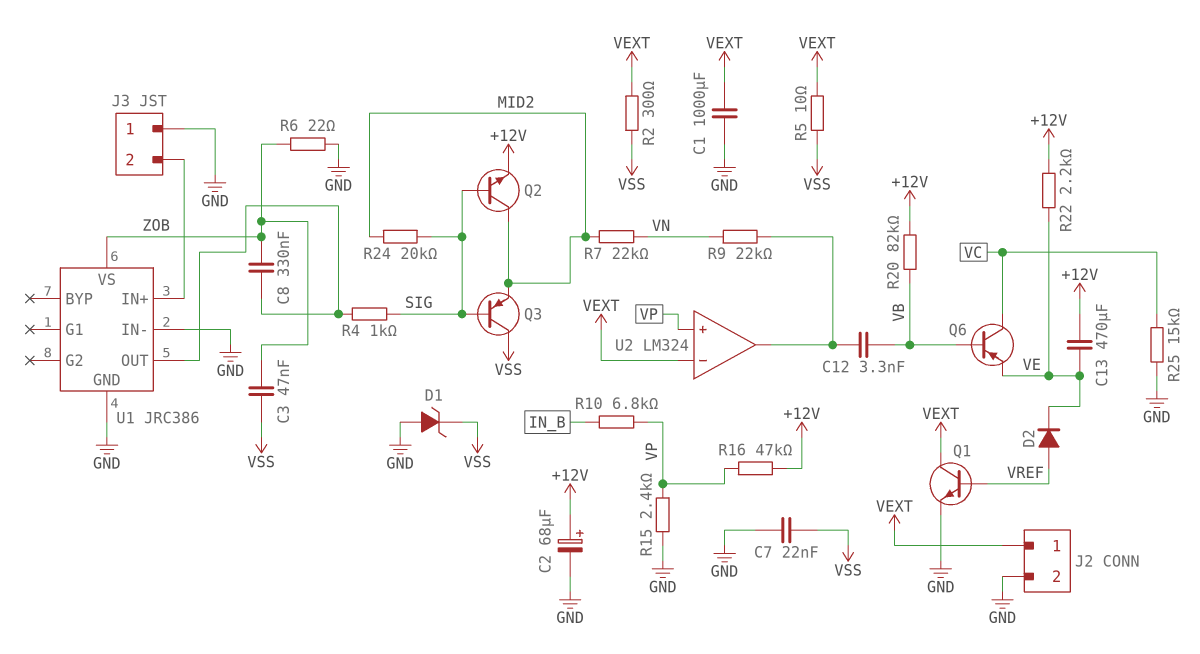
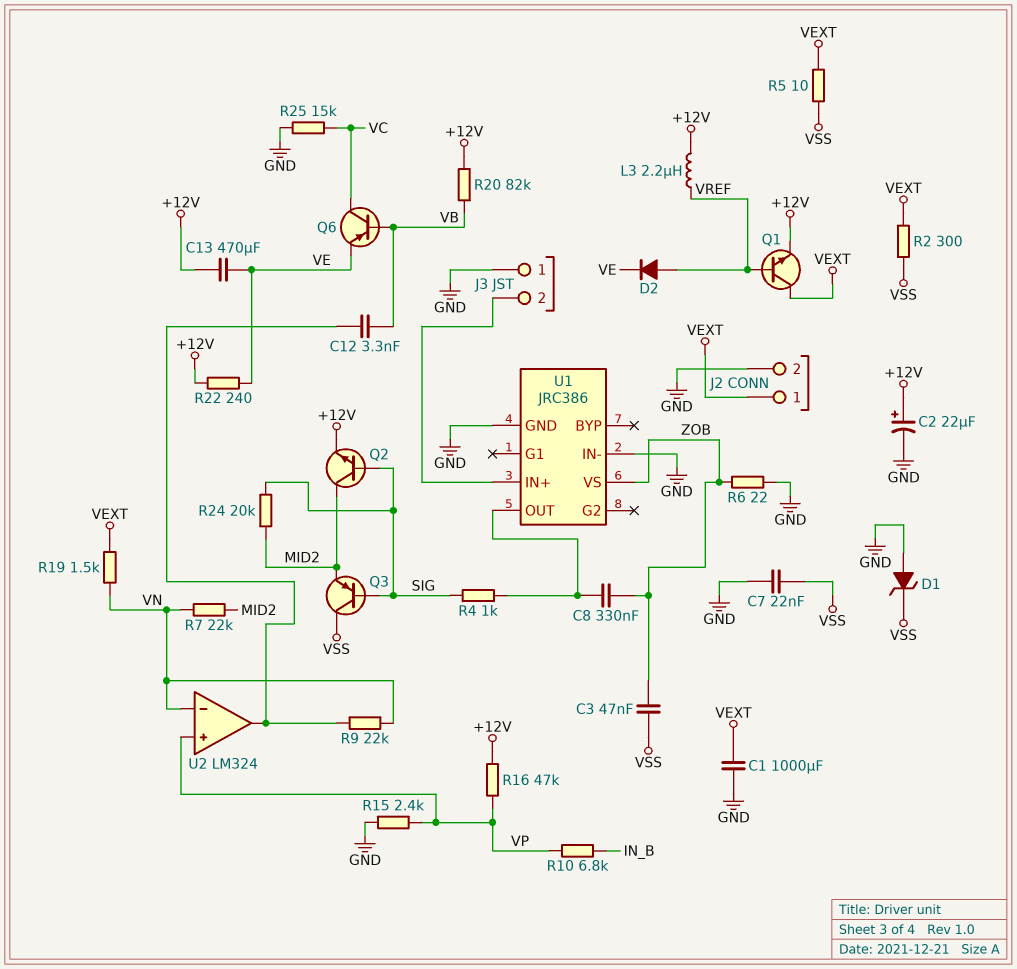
C2: 68uF (plus +12V, minus GND) -> 22uF (plus +12V, minus GND)
L3: none -> 2.2uH (+12V, VREF)
Q1: NPN (B VREF, C VEXT, E GND) -> NPN (B VREF, C VEXT, E +12V)
R19: none -> 1.5k (VEXT, VN)
R22: 2.2k (+12V, VE) -> 240 (+12V, VE)
U2 pin in-: VEXT -> VN

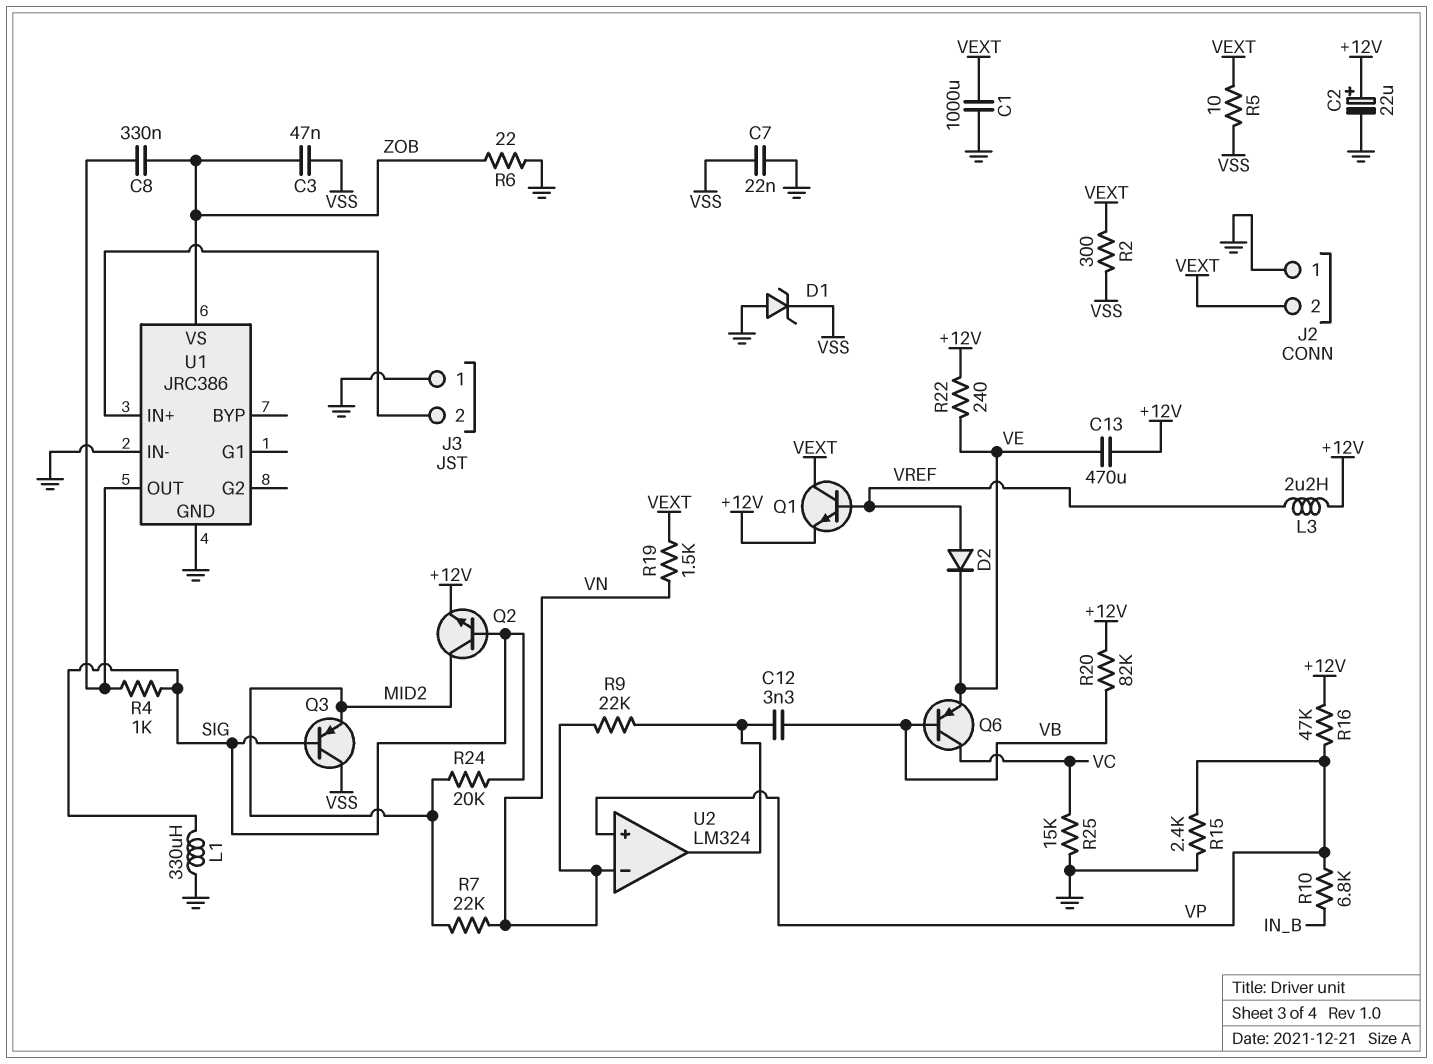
J2 pin 1: VEXT -> GND
J2 pin 2: GND -> VEXT
L1: none -> 330uH (GND, SIG)

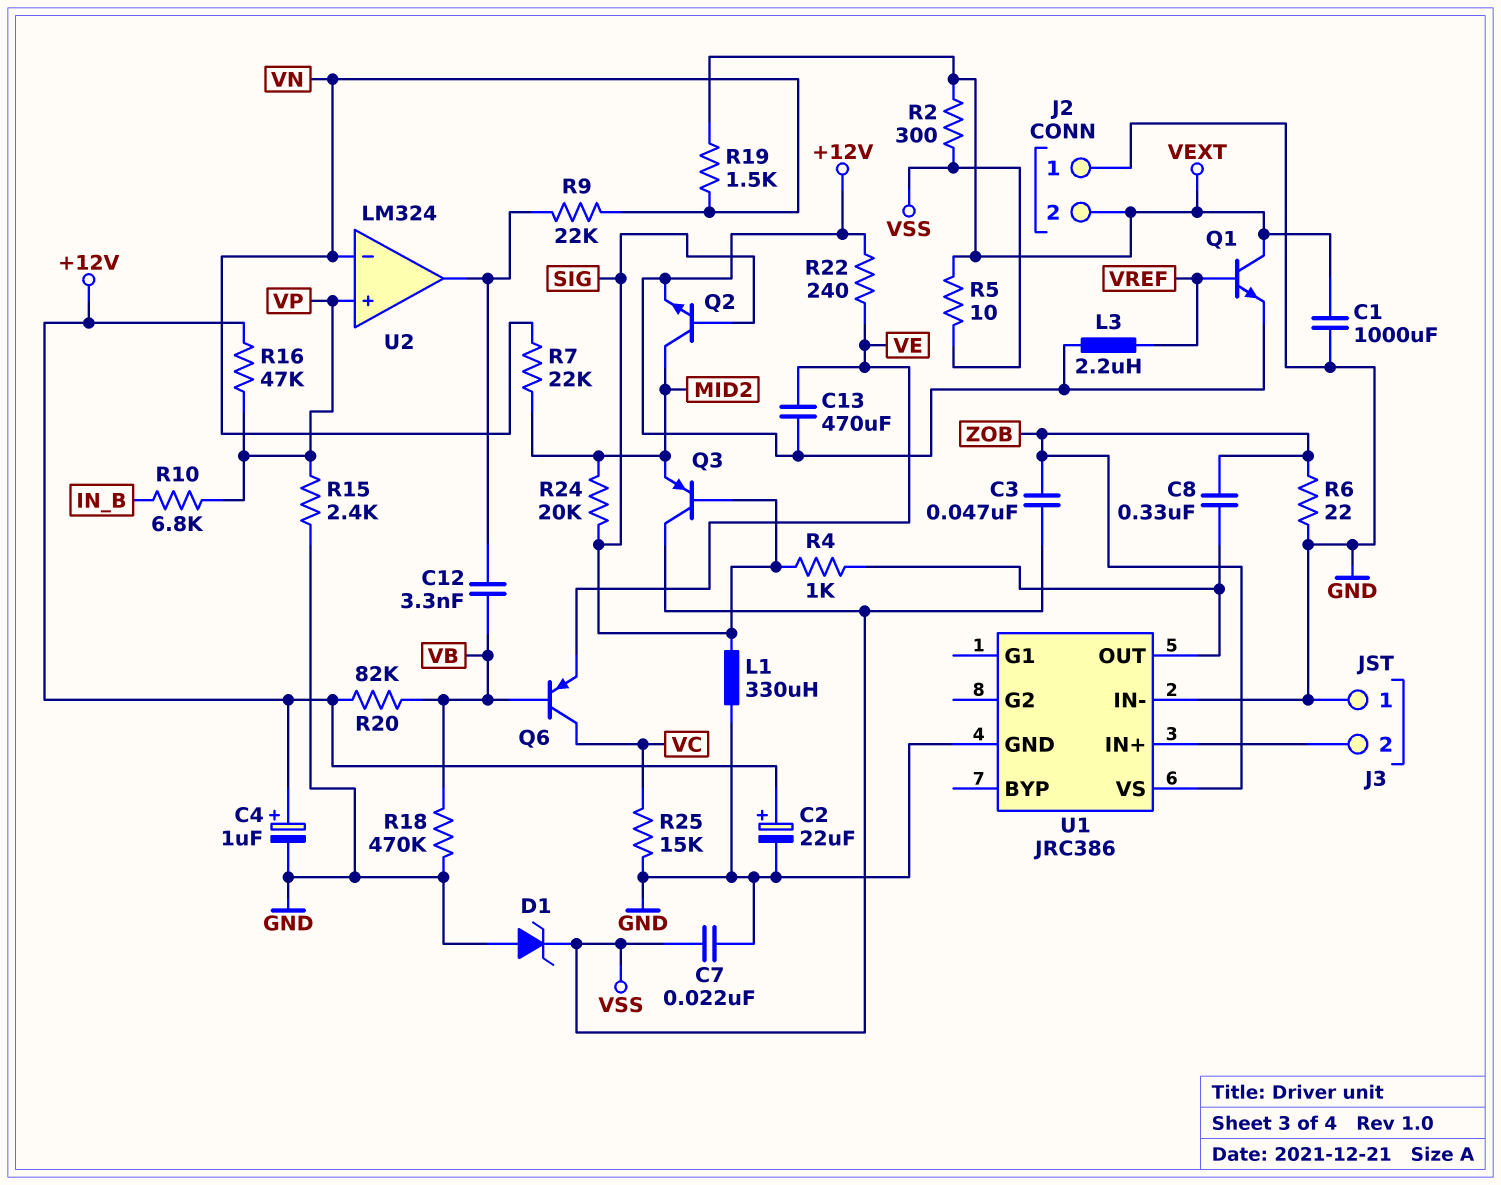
C4: none -> 1uF (plus +12V, minus GND)
D2: diode (A VREF, K VE) -> none
R18: none -> 470k (GND, VB)

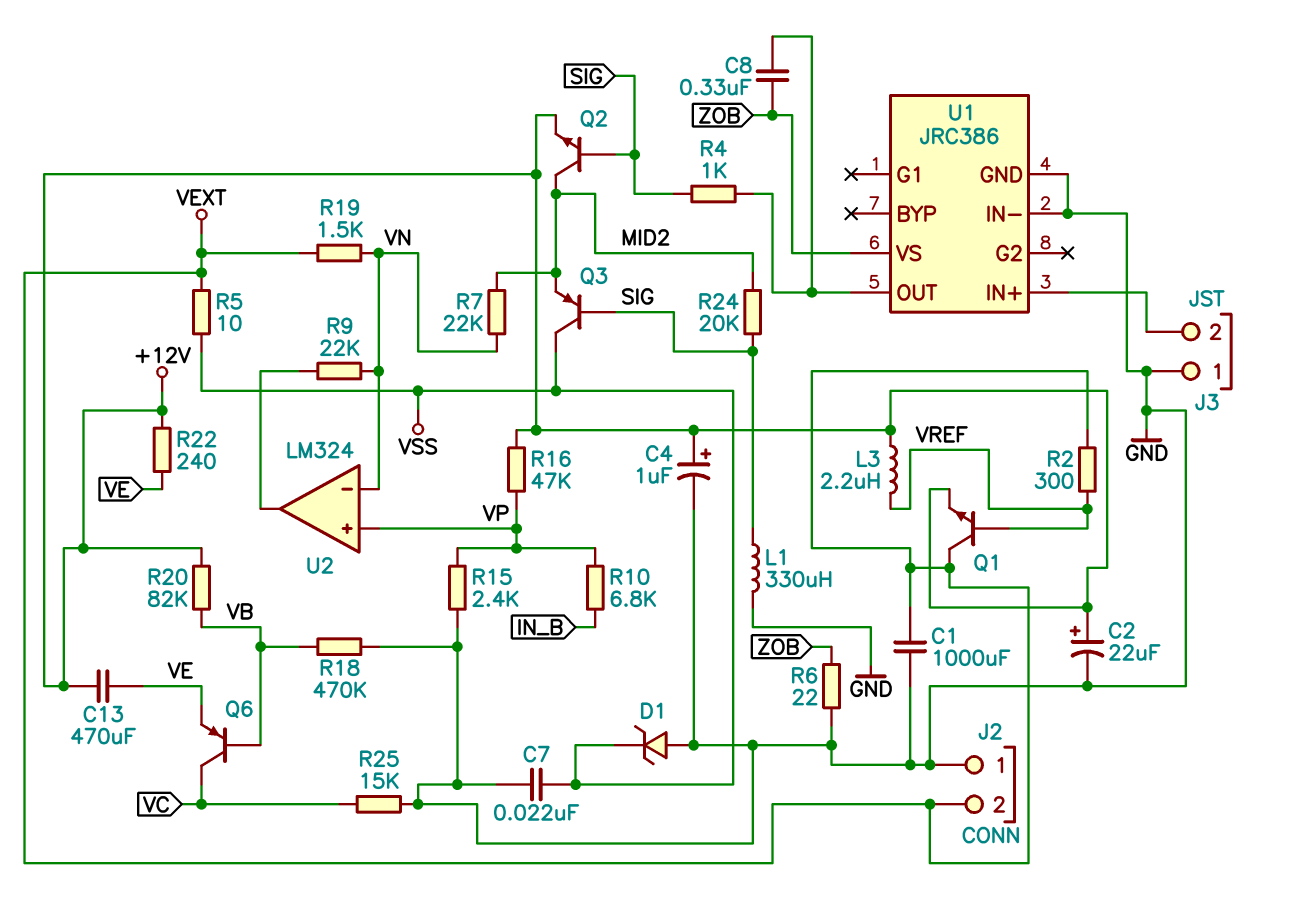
C3: 47nF (VSS, ZOB) -> none
C12: 3.3nF (U2/out, VB) -> none
R2: 300 (VEXT, VSS) -> 300 (VEXT, VREF)

